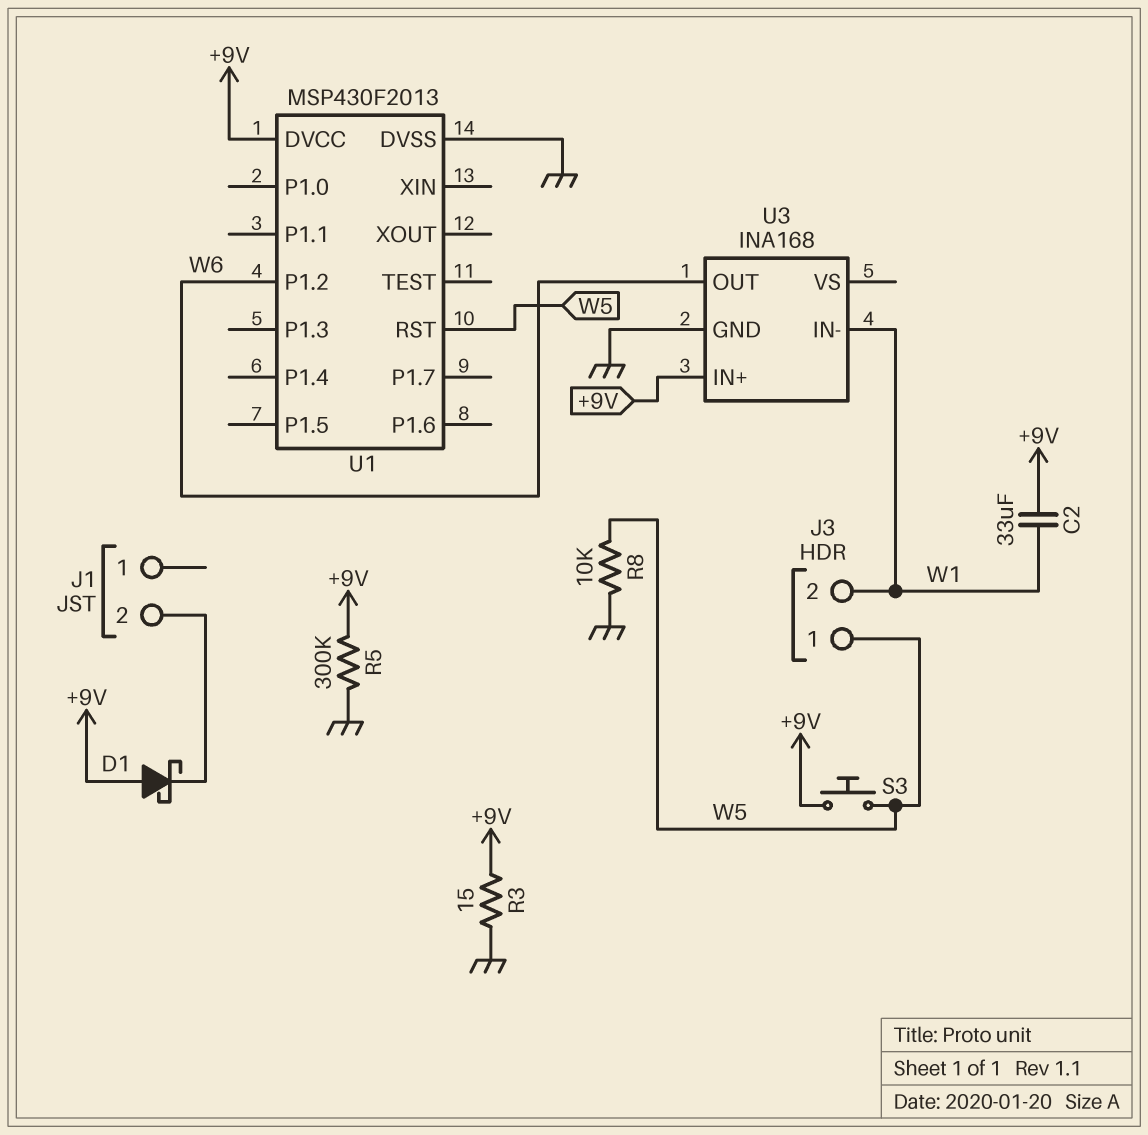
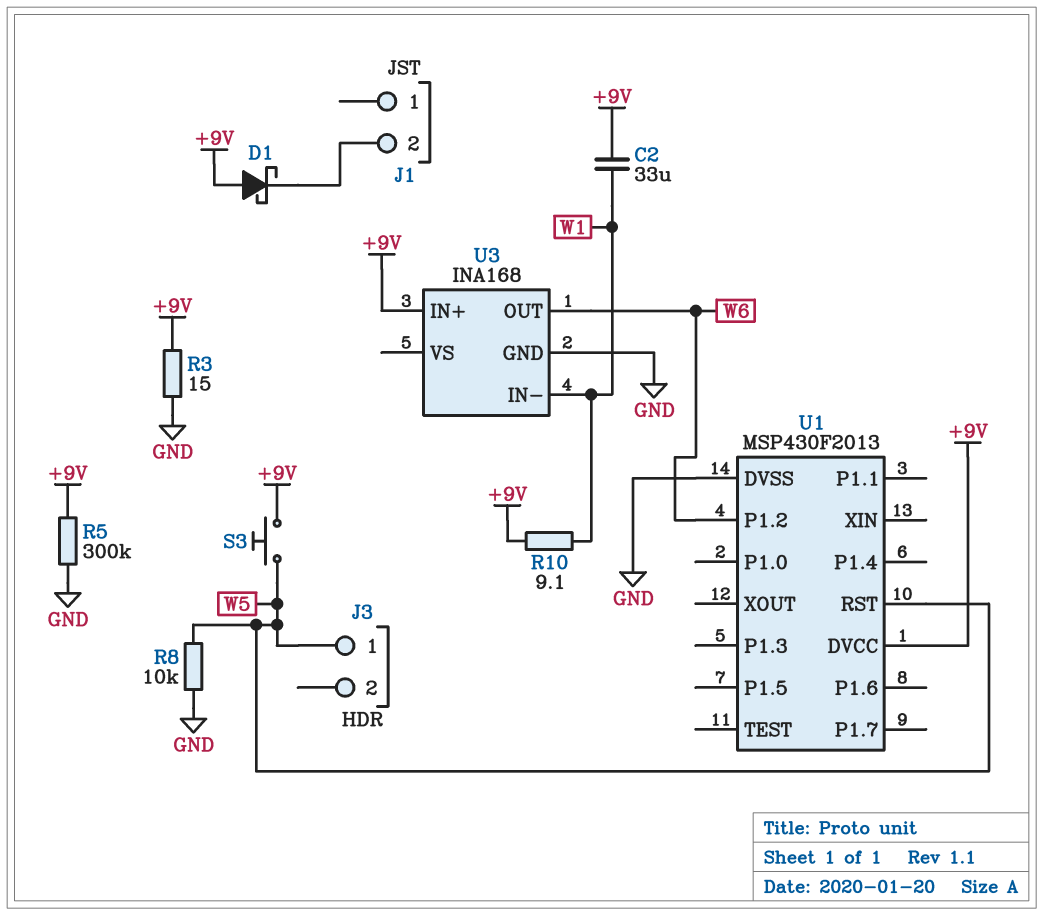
J3 pin 2: W1 -> none
R10: none -> 9.1 (+9V, W1)

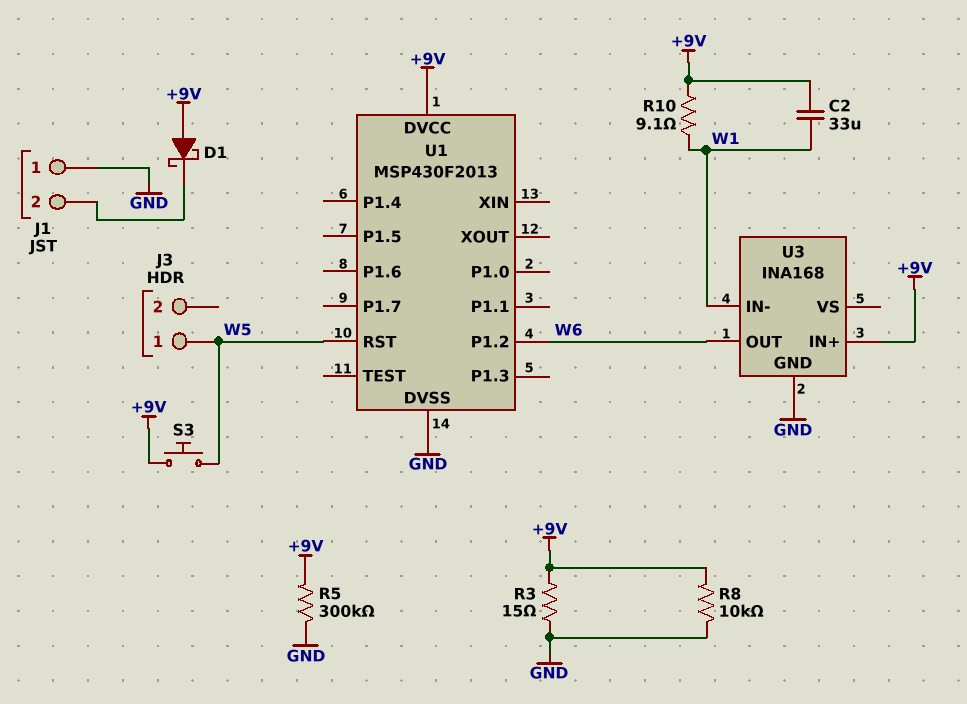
J1 pin 1: none -> GND
R8: 10k (GND, W5) -> 10k (+9V, GND)

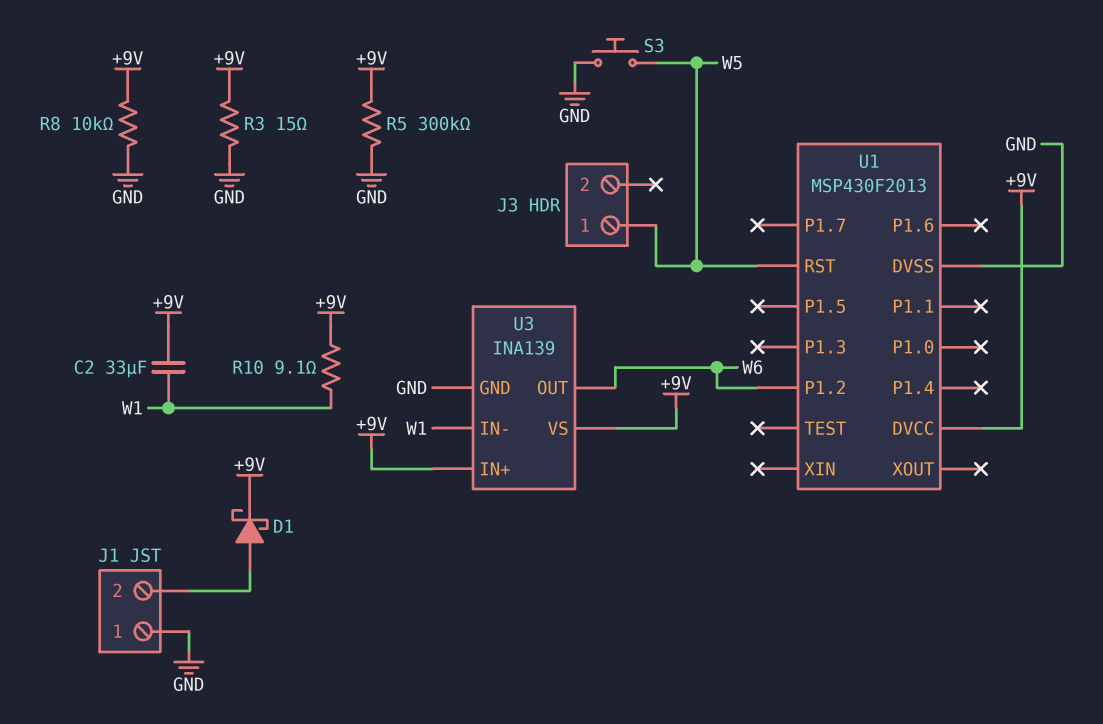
D1: schottky (A +9V, K J1/2) -> schottky (A J1/2, K +9V)
S3: button (+9V, W5) -> button (GND, W5)
U3: INA168 -> INA139
U3 pin VS: none -> +9V

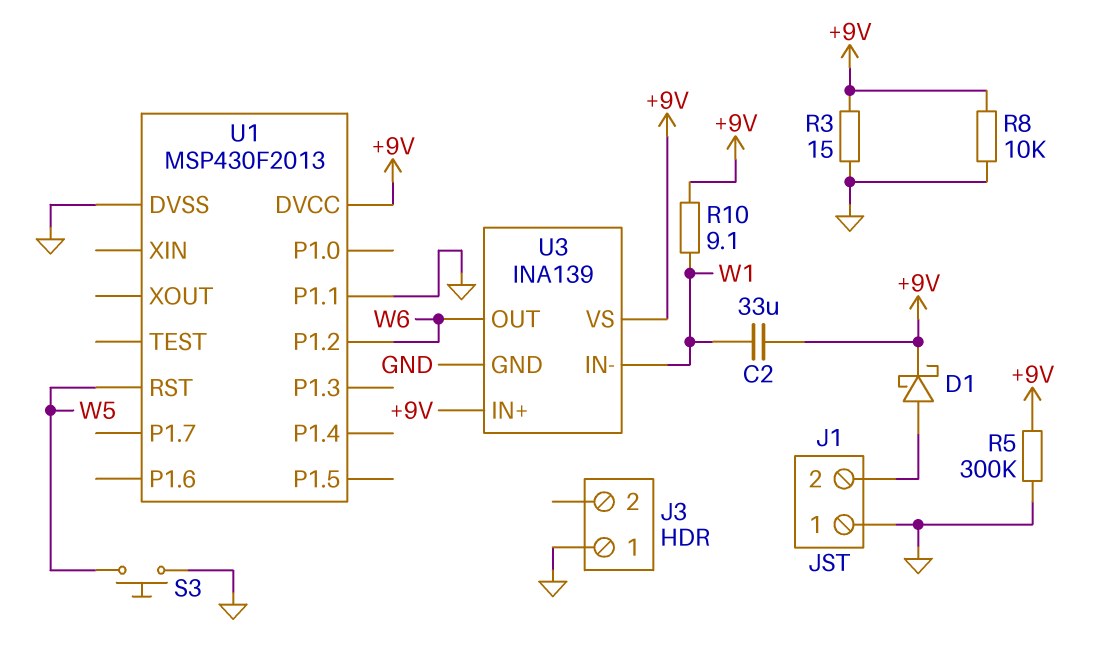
J3 pin 1: W5 -> GND
U1 pin P1.1: none -> GND

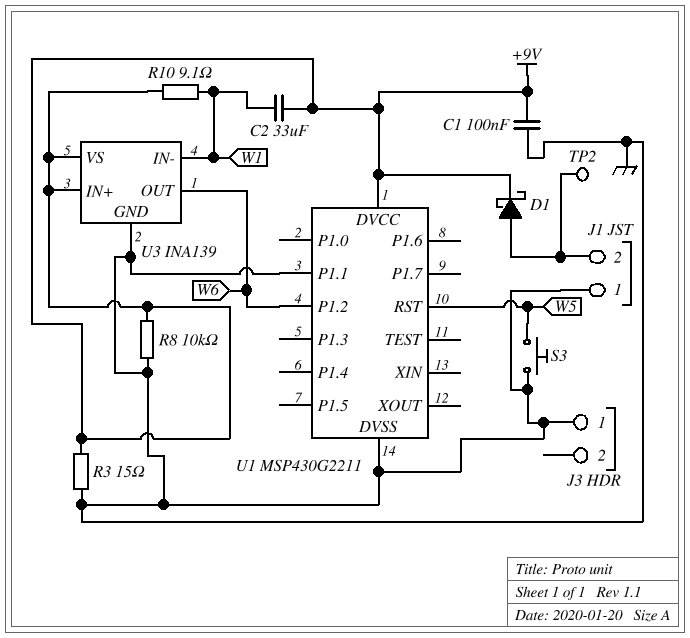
C1: none -> 100nF (+9V, GND)
R5: 300k (+9V, GND) -> none
TP2: none -> test point (J1/2)
U1: MSP430F2013 -> MSP430G2211

